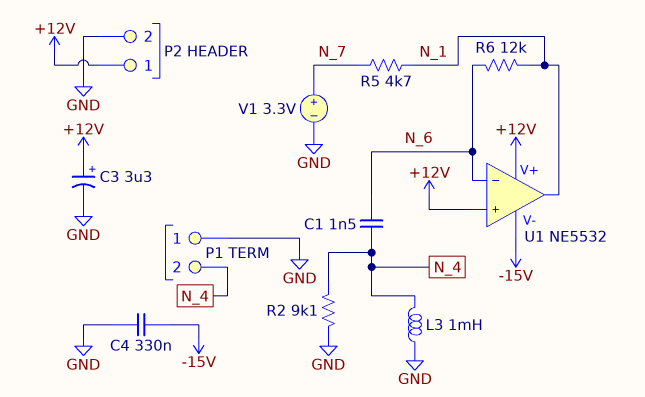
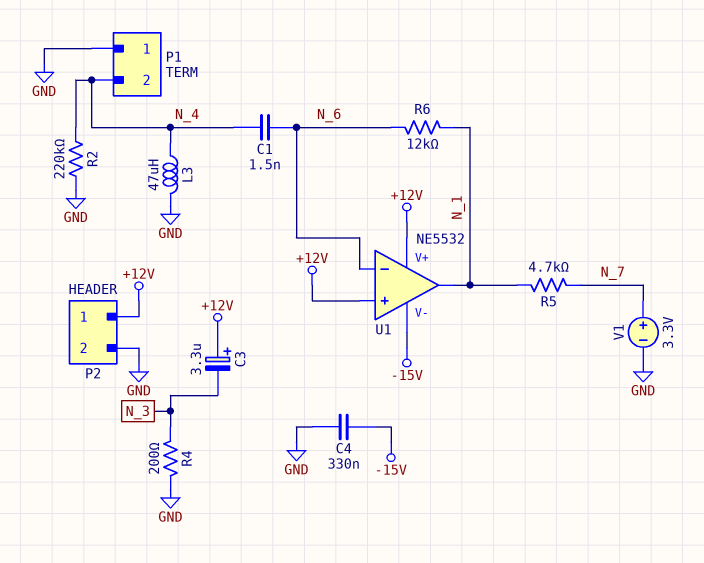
C3: 3.3uF (plus +12V, minus GND) -> 3.3uF (plus +12V, minus N_3)
L3: 1mH (GND, N_4) -> 47uH (GND, N_4)
R2: 9.1k (GND, N_4) -> 220k (GND, N_4)
R4: none -> 200 (GND, N_3)

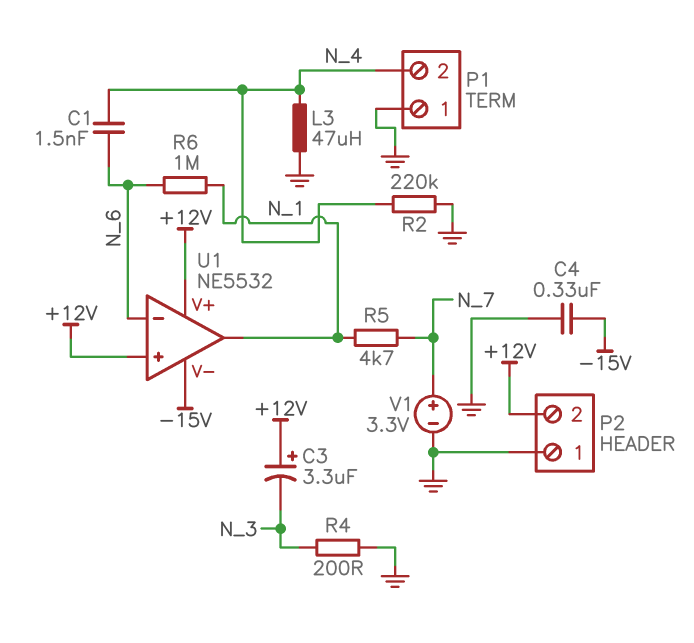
P2 pin 1: +12V -> GND
P2 pin 2: GND -> +12V
R6: 12k (N_1, N_6) -> 1M (N_1, N_6)

